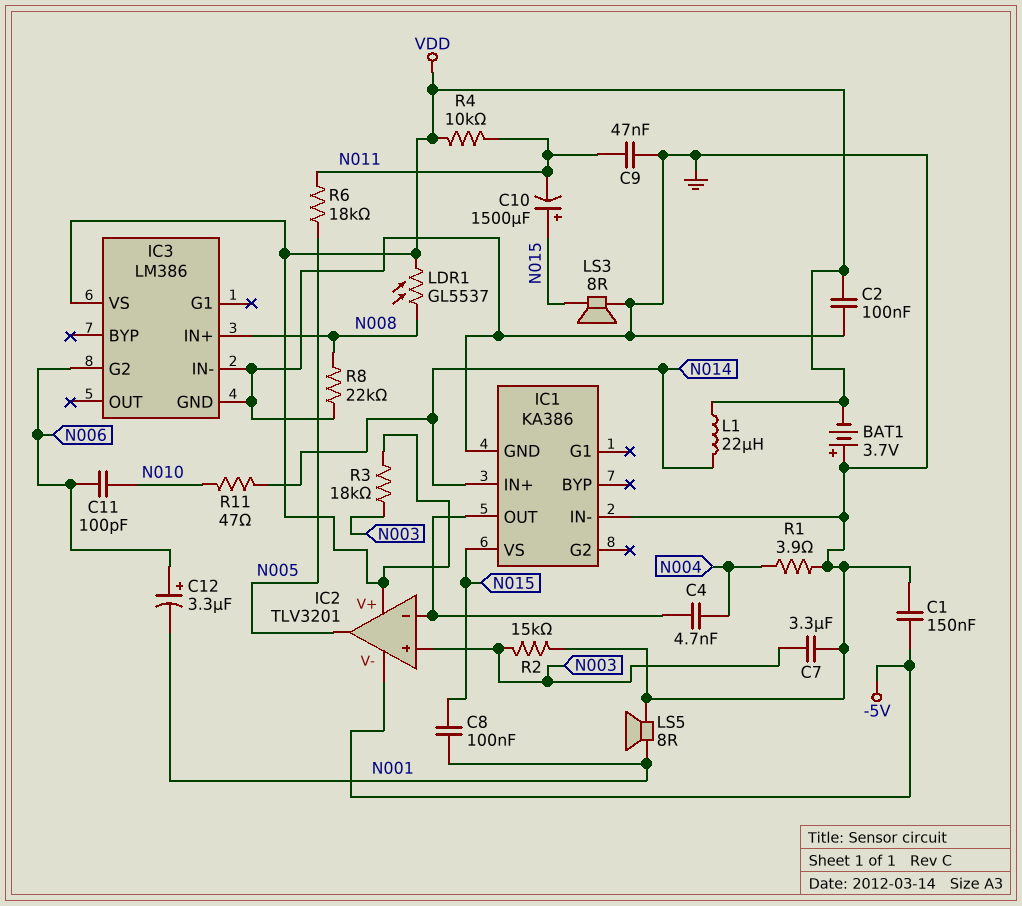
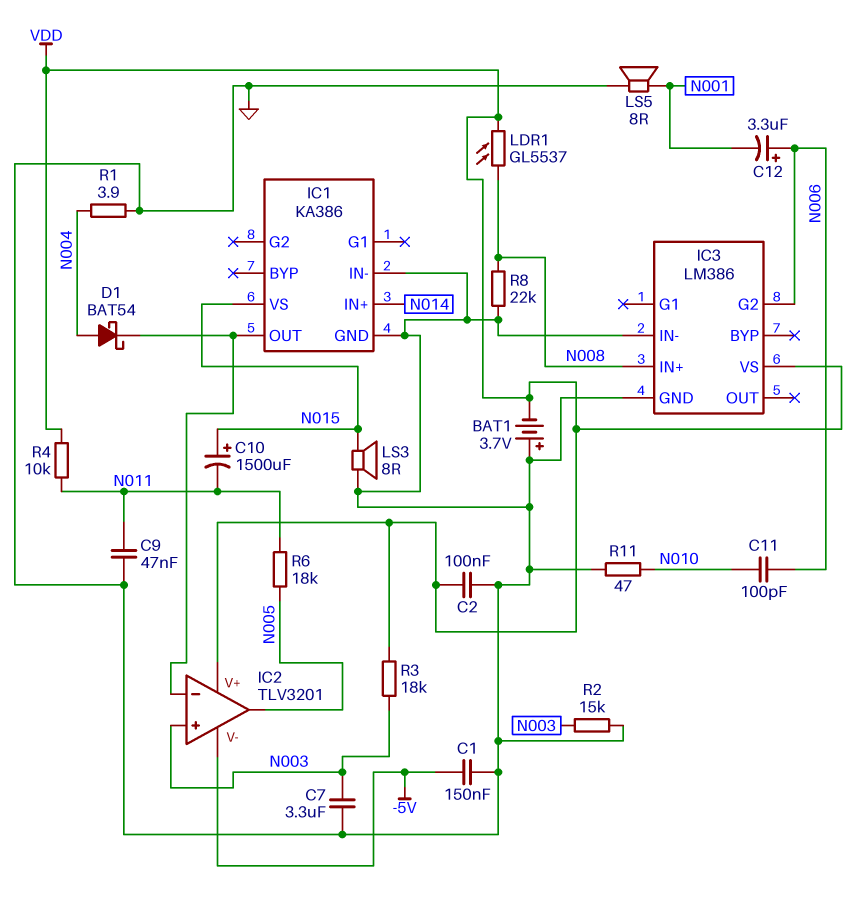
C4: 4.7nF (IC1/OUT, N004) -> none
C8: 100nF (N001, N015) -> none
D1: none -> schottky BAT54 (A N004, K IC1/OUT)
L1: 22uH (N014, VDD) -> none
R11: 47 (N010, N014) -> 47 (GND, N010)

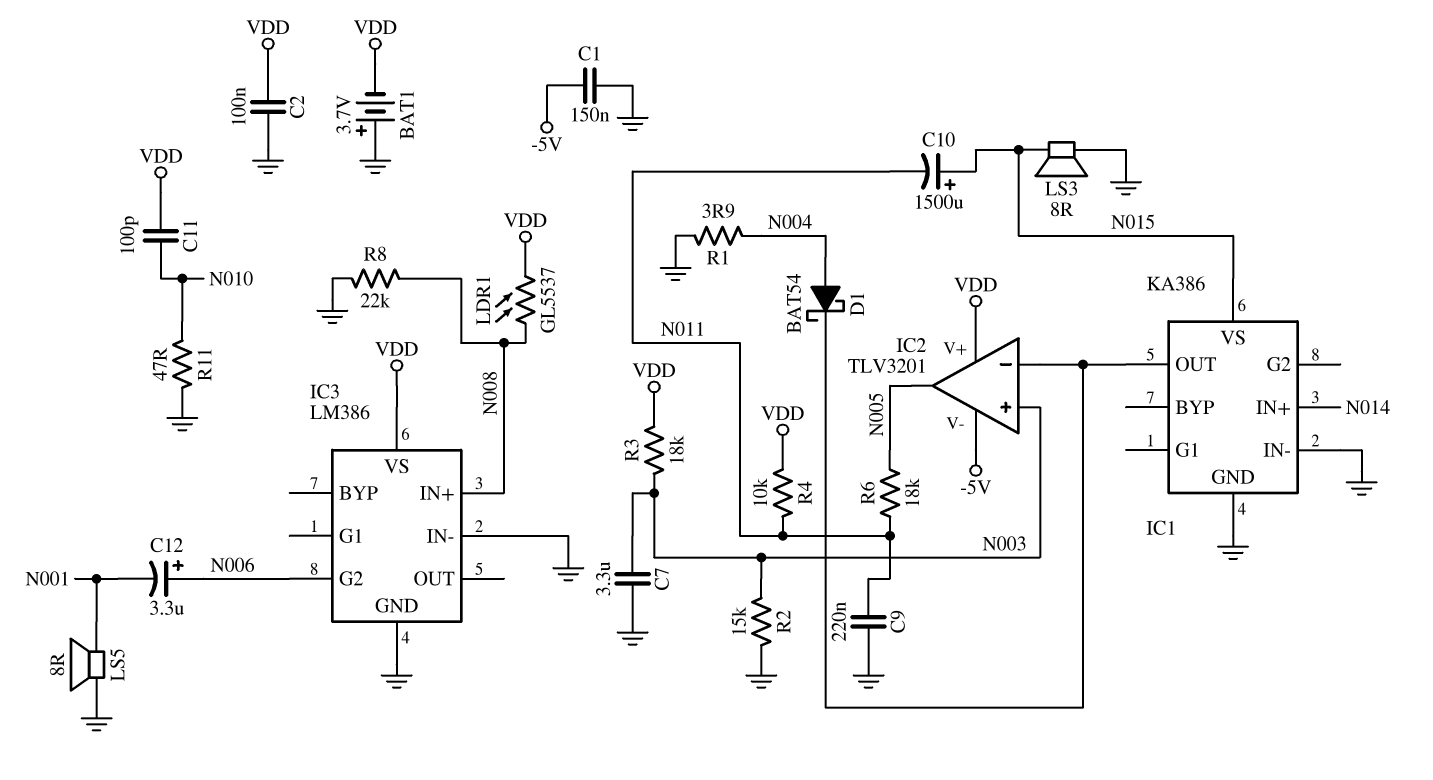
C9: 47nF (GND, N011) -> 220nF (GND, N011)
C11: 100pF (N006, N010) -> 100pF (N010, VDD)

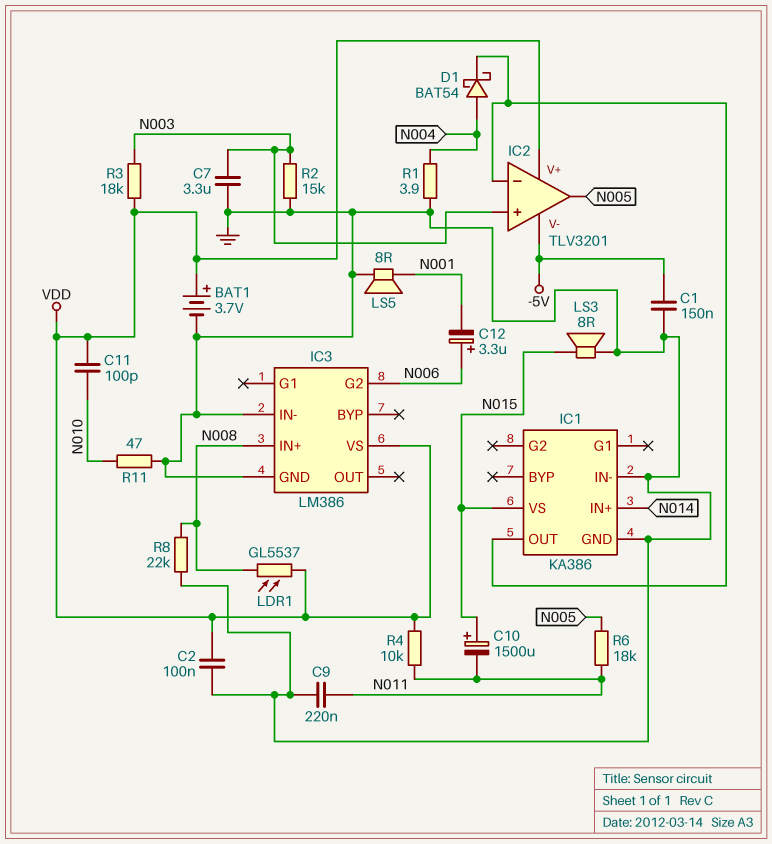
BAT1: 3.7V (plus GND, minus VDD) -> 3.7V (plus VDD, minus GND)

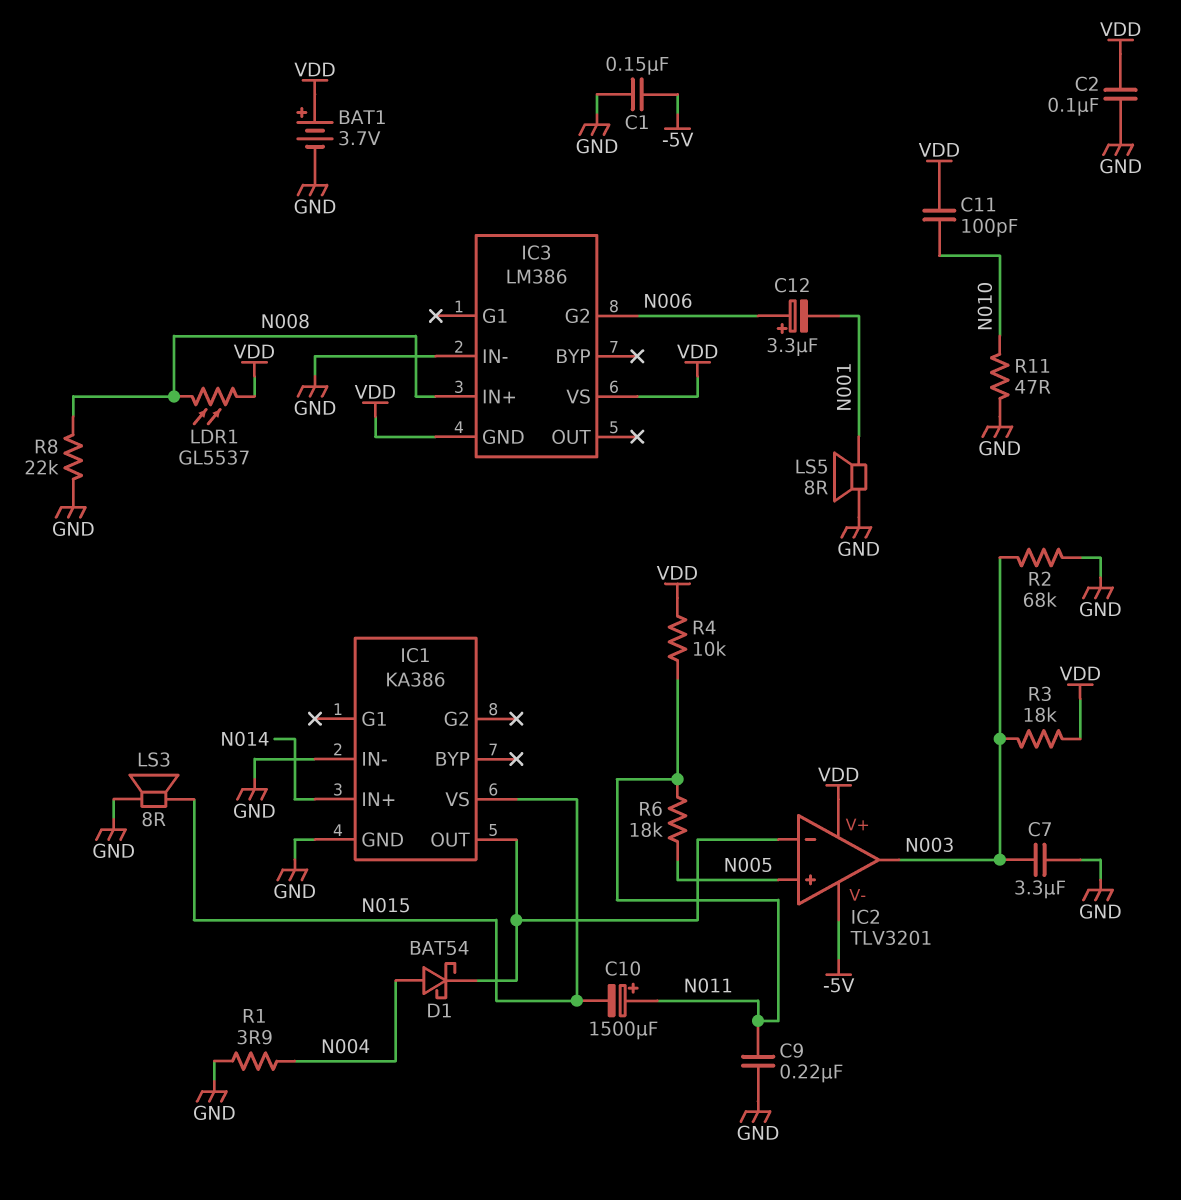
C10: 1500uF (plus N015, minus N011) -> 1500uF (plus N011, minus N015)
IC2 pin in+: N003 -> N005
IC2 pin out: N005 -> N003
IC3 pin GND: GND -> VDD
R2: 15k (GND, N003) -> 68k (GND, N003)

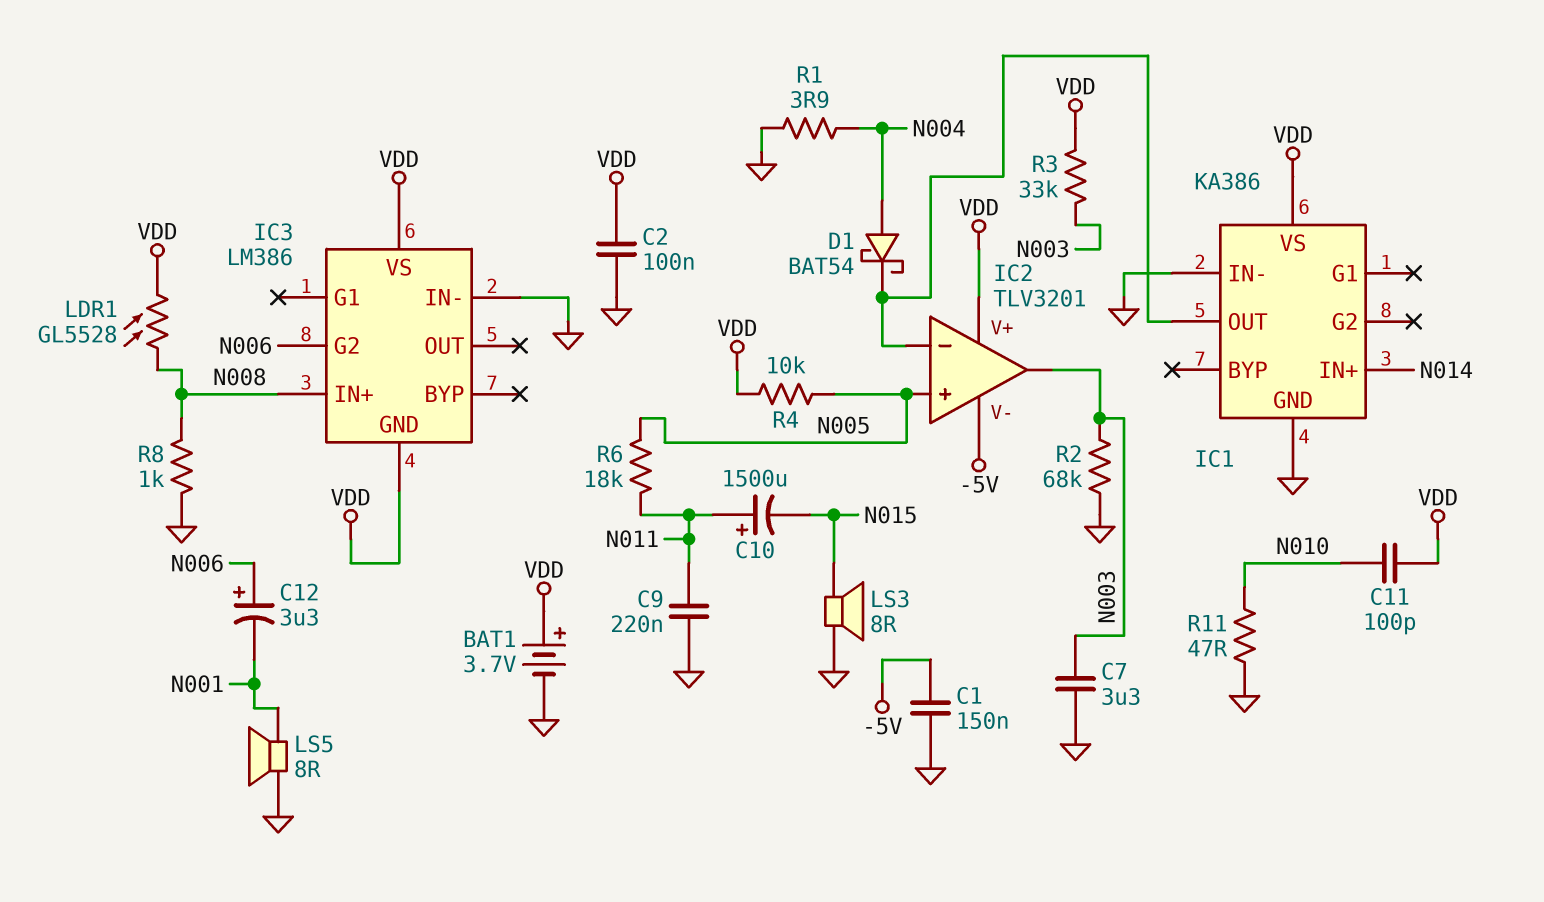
IC1 pin VS: N015 -> VDD
LDR1: GL5537 (N008, VDD) -> GL5528 (N008, VDD)
R3: 18k (N003, VDD) -> 33k (N003, VDD)
R4: 10k (N011, VDD) -> 10k (N005, VDD)
R8: 22k (GND, N008) -> 1k (GND, N008)

